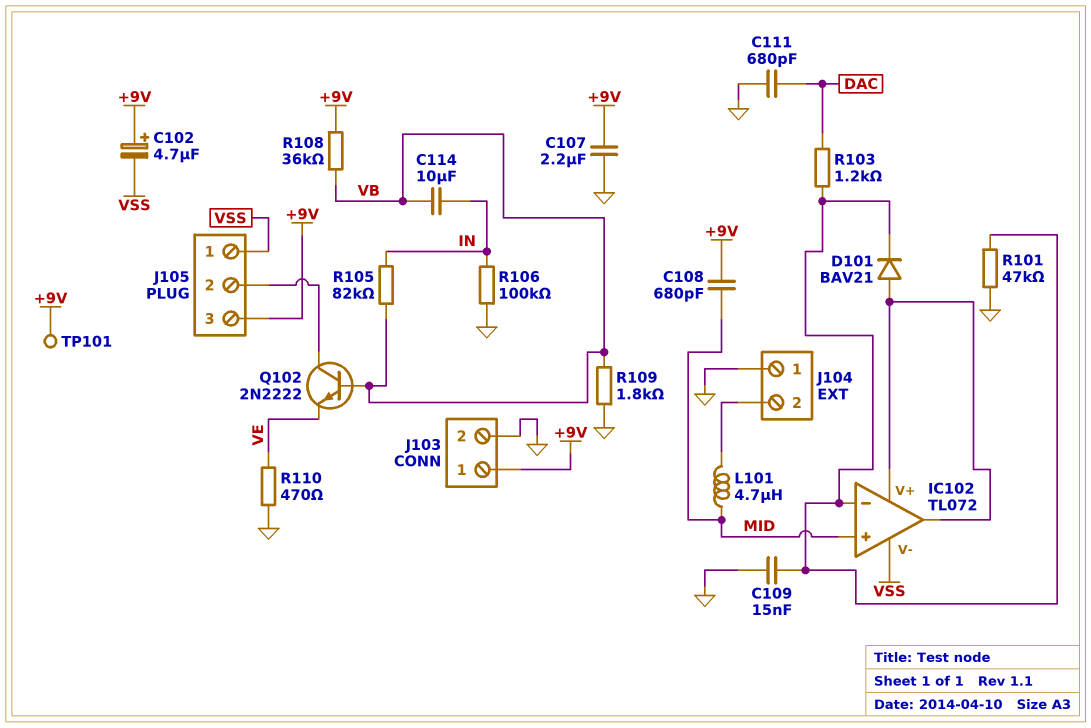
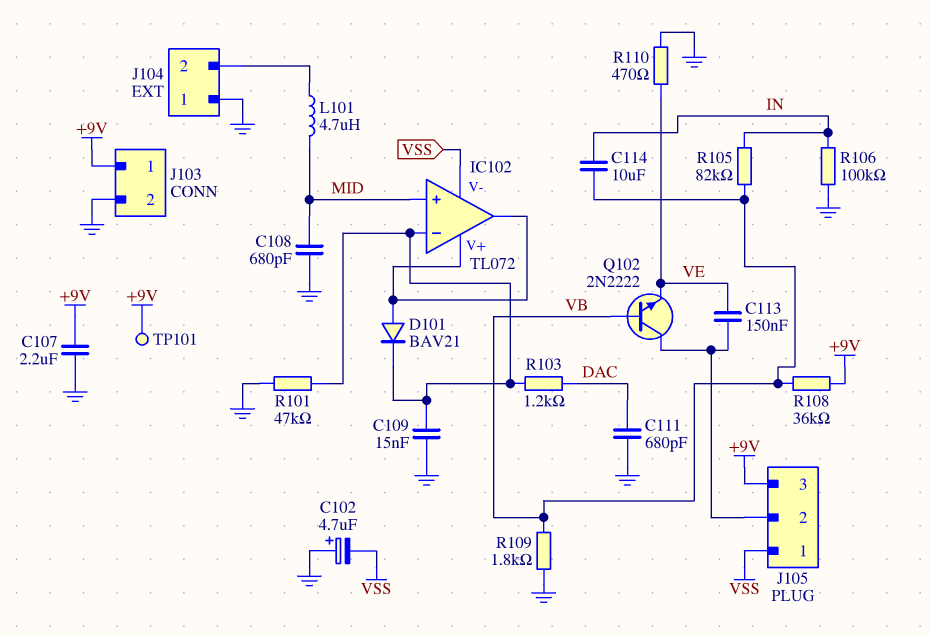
C102: 4.7uF (plus +9V, minus VSS) -> 4.7uF (plus GND, minus VSS)
C108: 680pF (+9V, MID) -> 680pF (GND, MID)
C113: none -> 150nF (J105/2, VE)

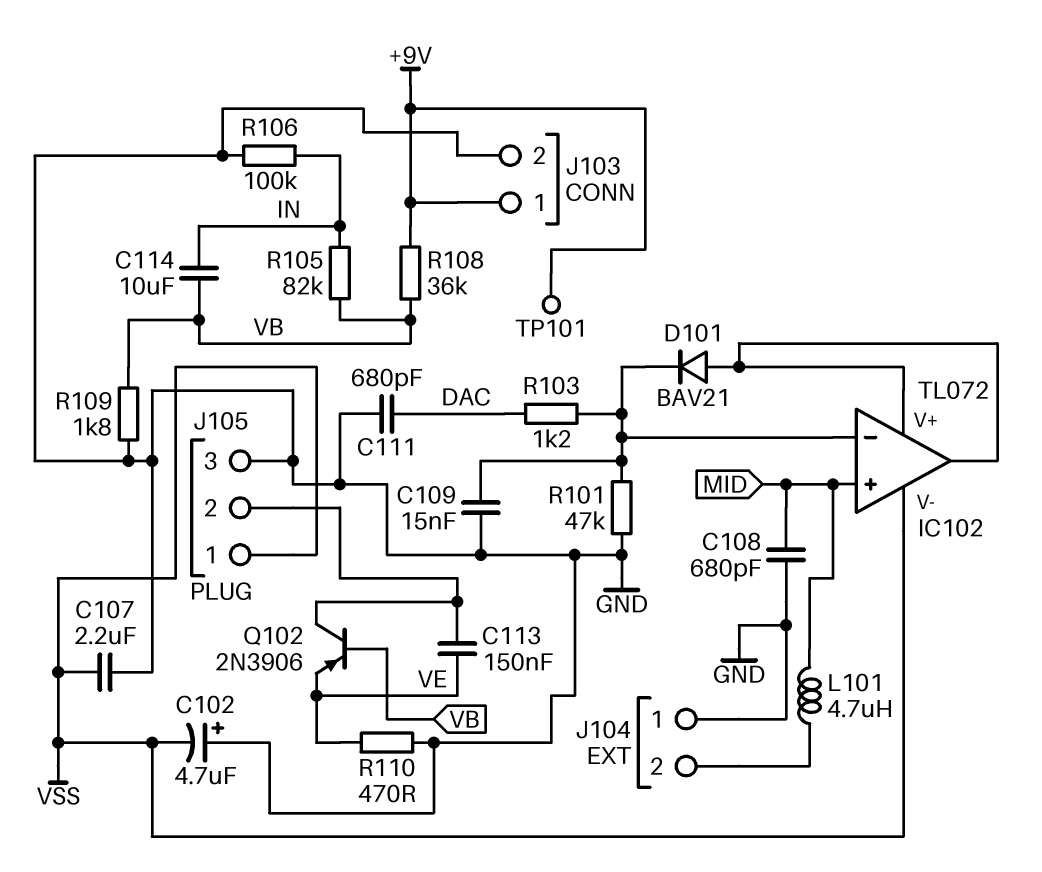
C107: 2.2uF (+9V, GND) -> 2.2uF (GND, VSS)
J105 pin 3: +9V -> GND
Q102: NPN 2N2222 (B VB, C J105/2, E VE) -> PNP 2N3906 (B VB, C J105/2, E VE)

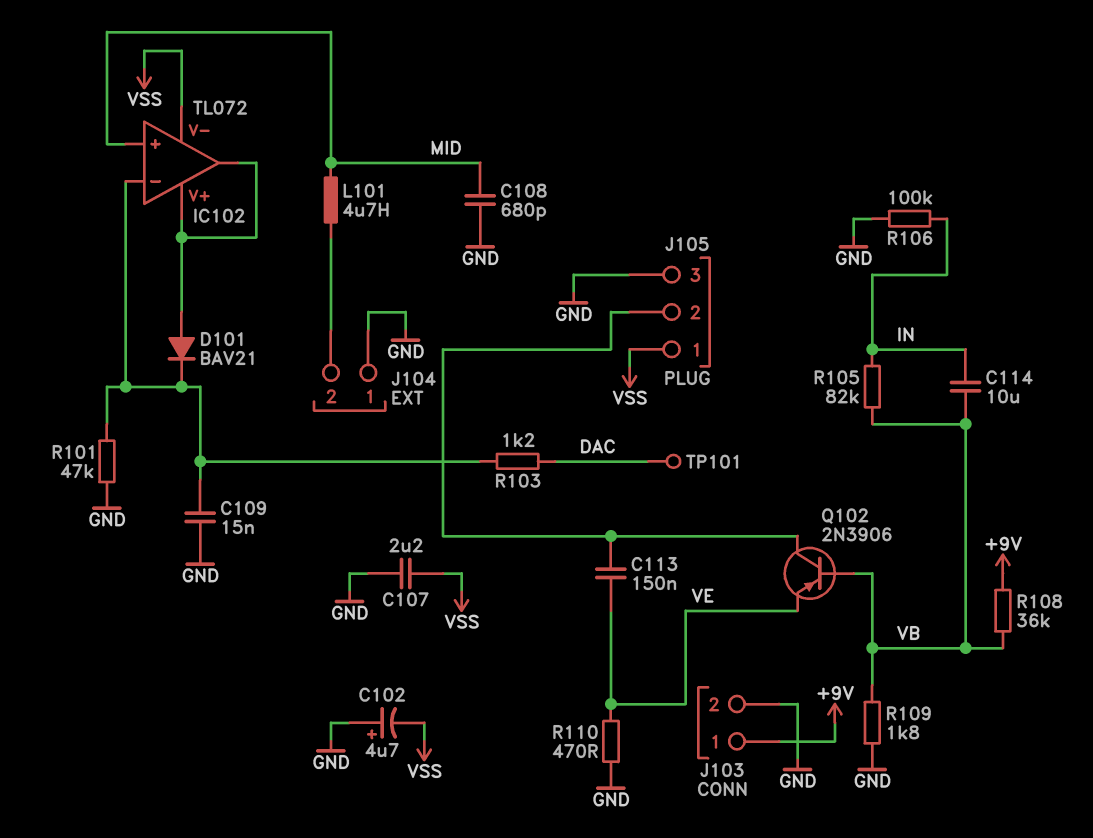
C111: 680pF (DAC, GND) -> none
TP101: test point (+9V) -> test point (DAC)

